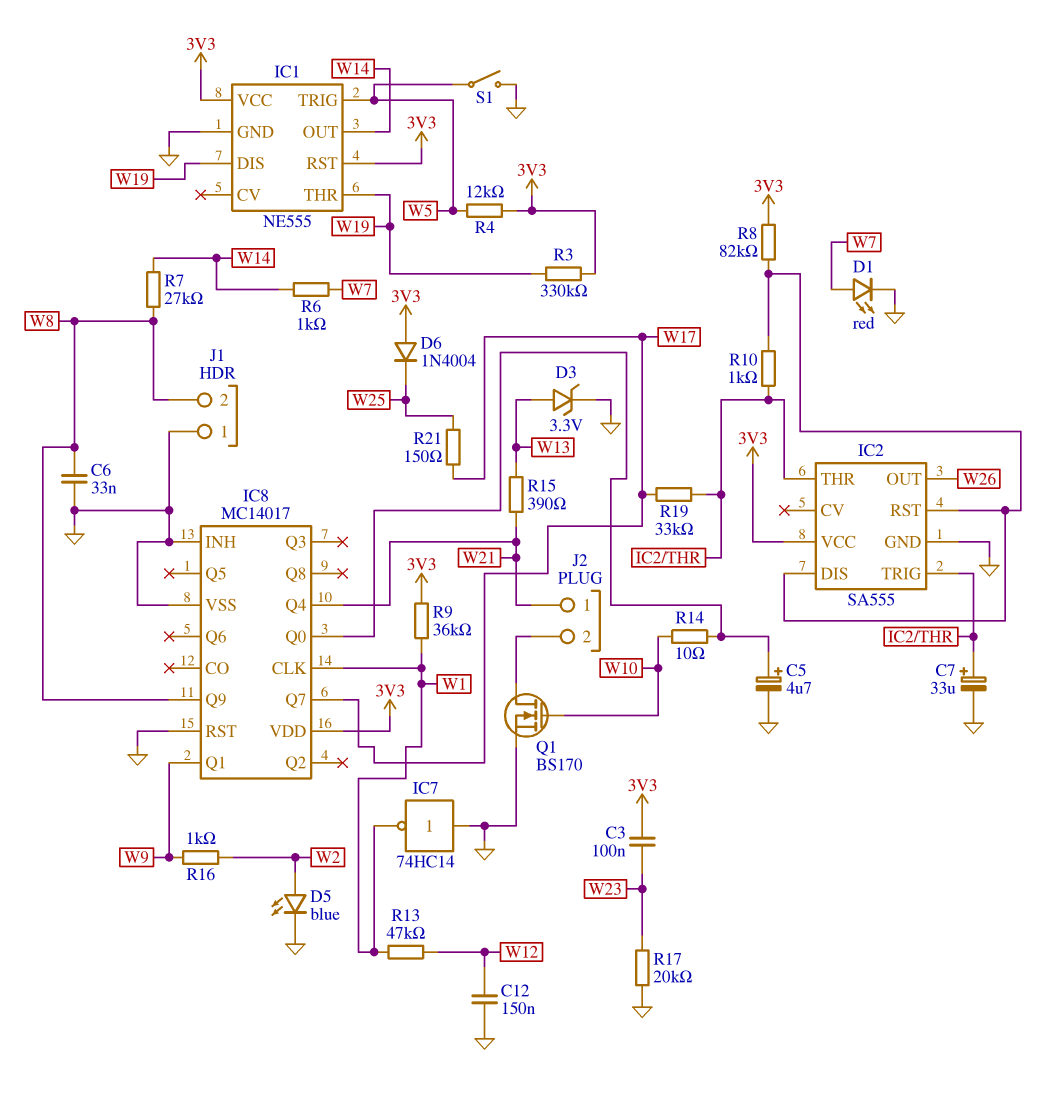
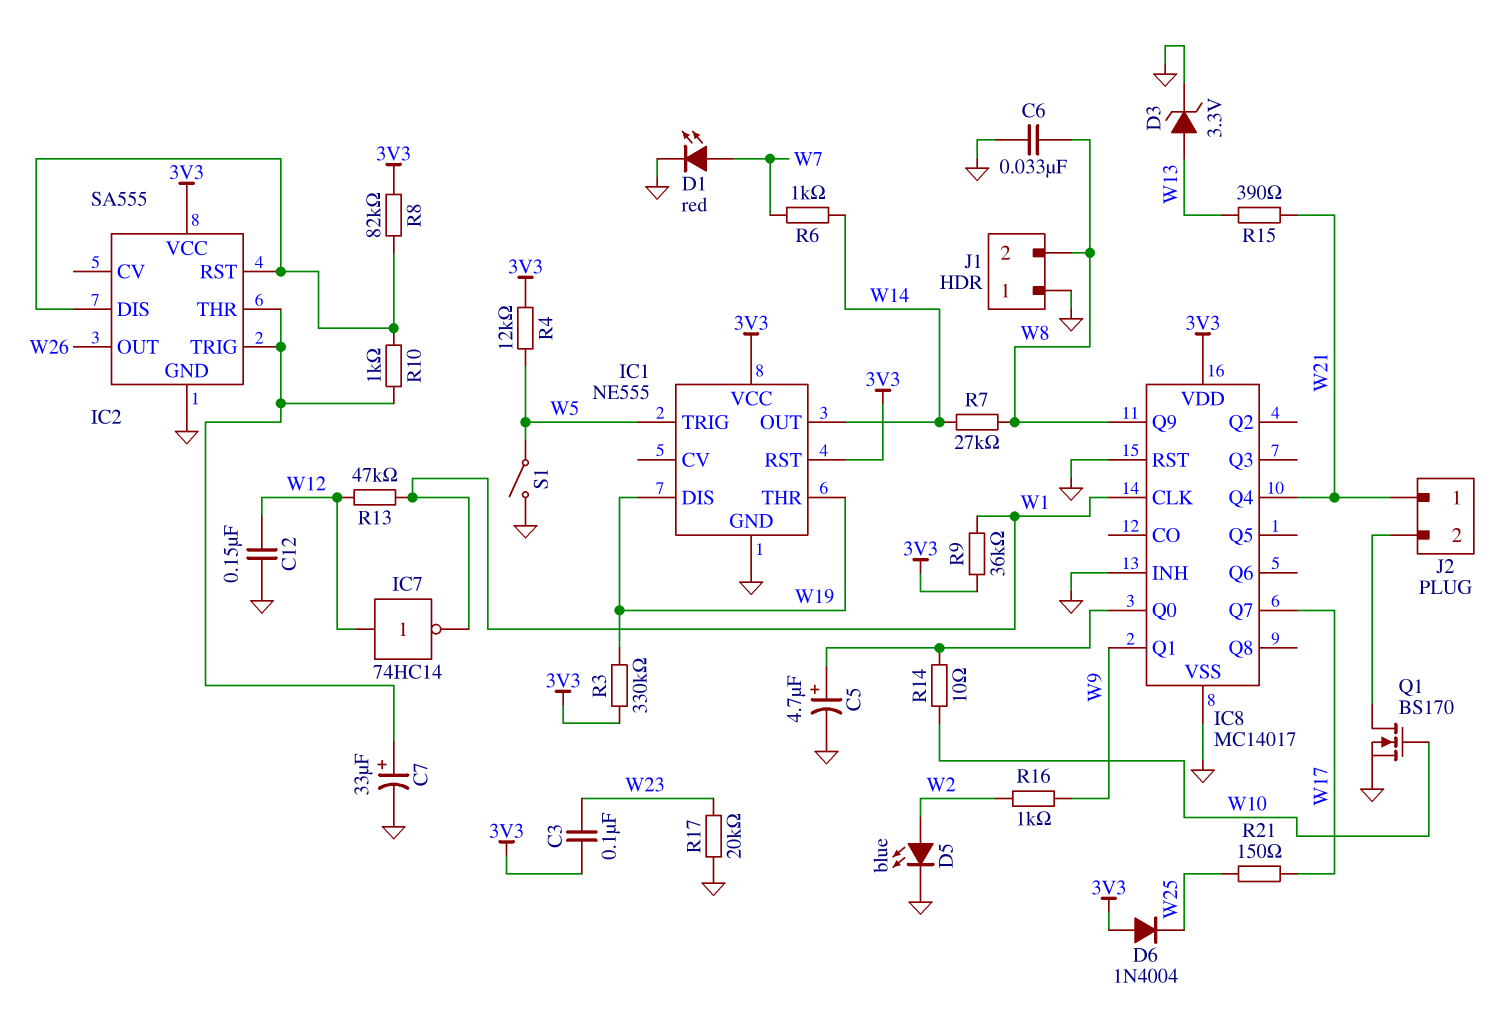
IC7: NOT 74HC14 (in GND, out W1) -> NOT 74HC14 (in W12, out W1)
R19: 33k (IC2/THR, W17) -> none

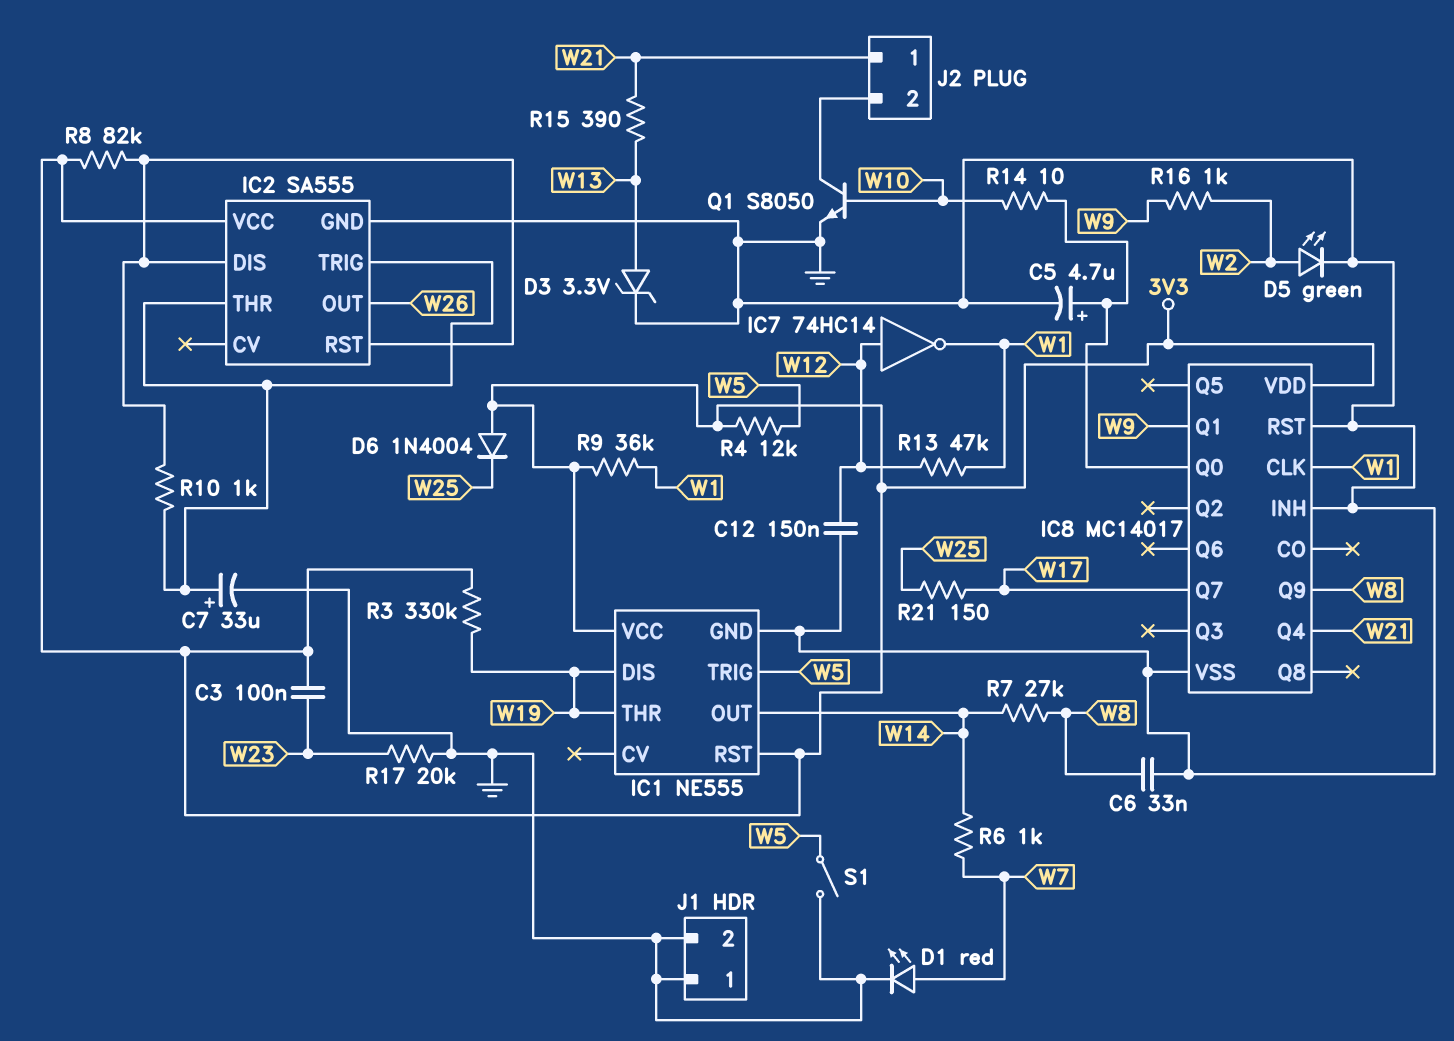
D5: LED blue (A W2, K GND) -> LED green (A W2, K GND)
J1 pin 2: W8 -> GND
Q1: NMOS BS170 (G W10, D J2/2, S GND) -> NPN S8050 (B W10, C J2/2, E GND)

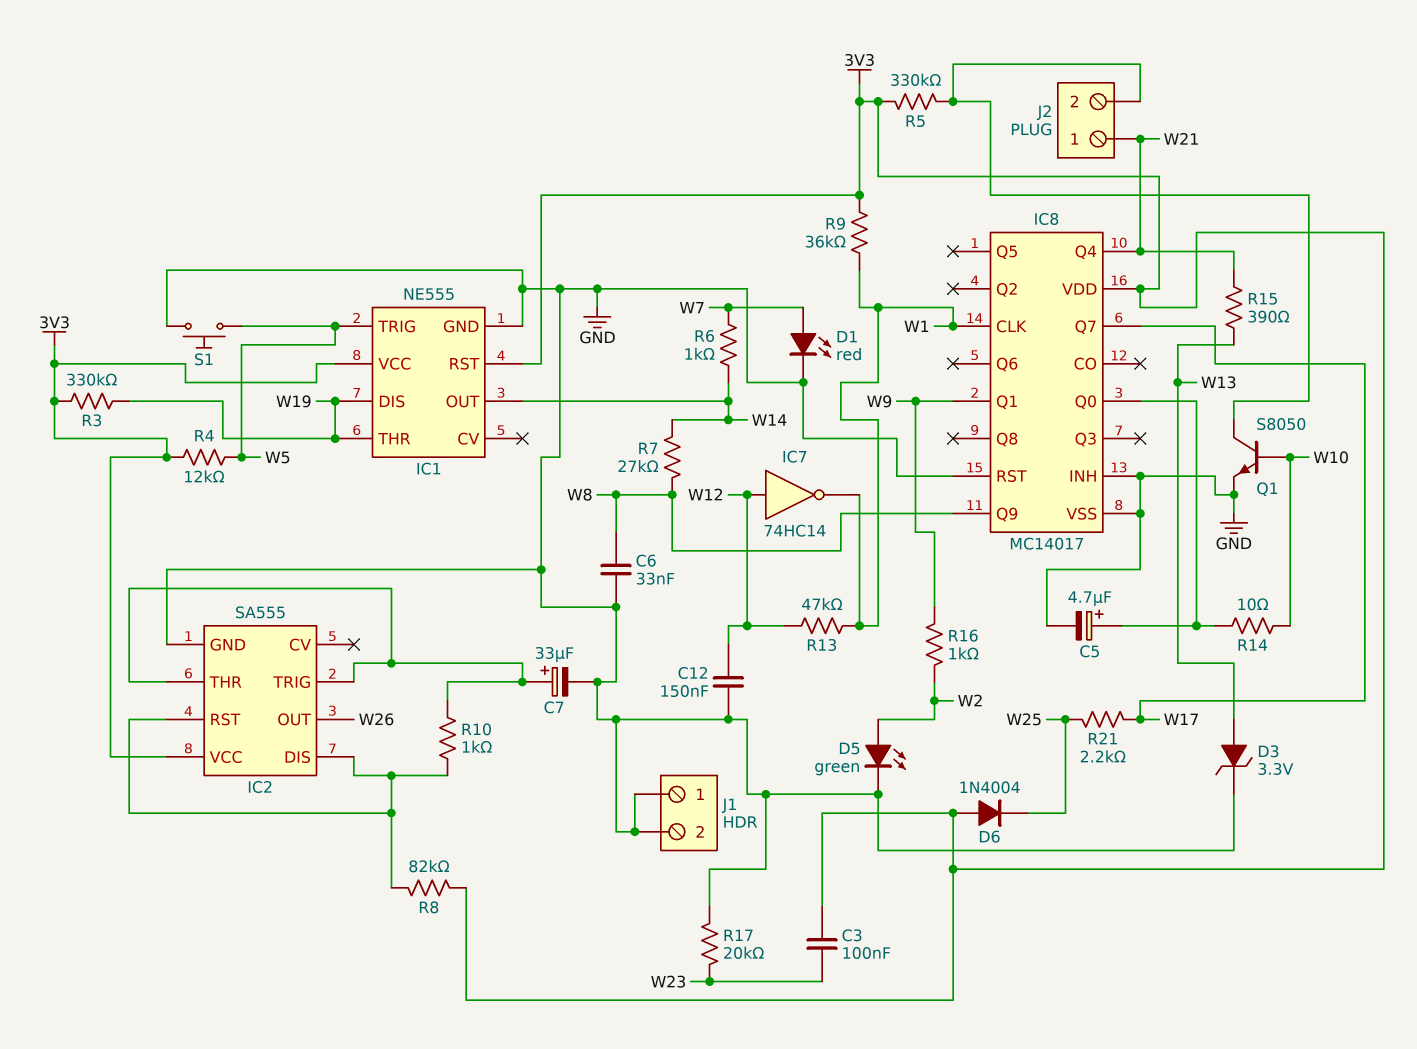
R5: none -> 330k (3V3, J2/2)
R21: 150 (W17, W25) -> 2.2k (W17, W25)
S1: switch (GND, W5) -> button (GND, W5)

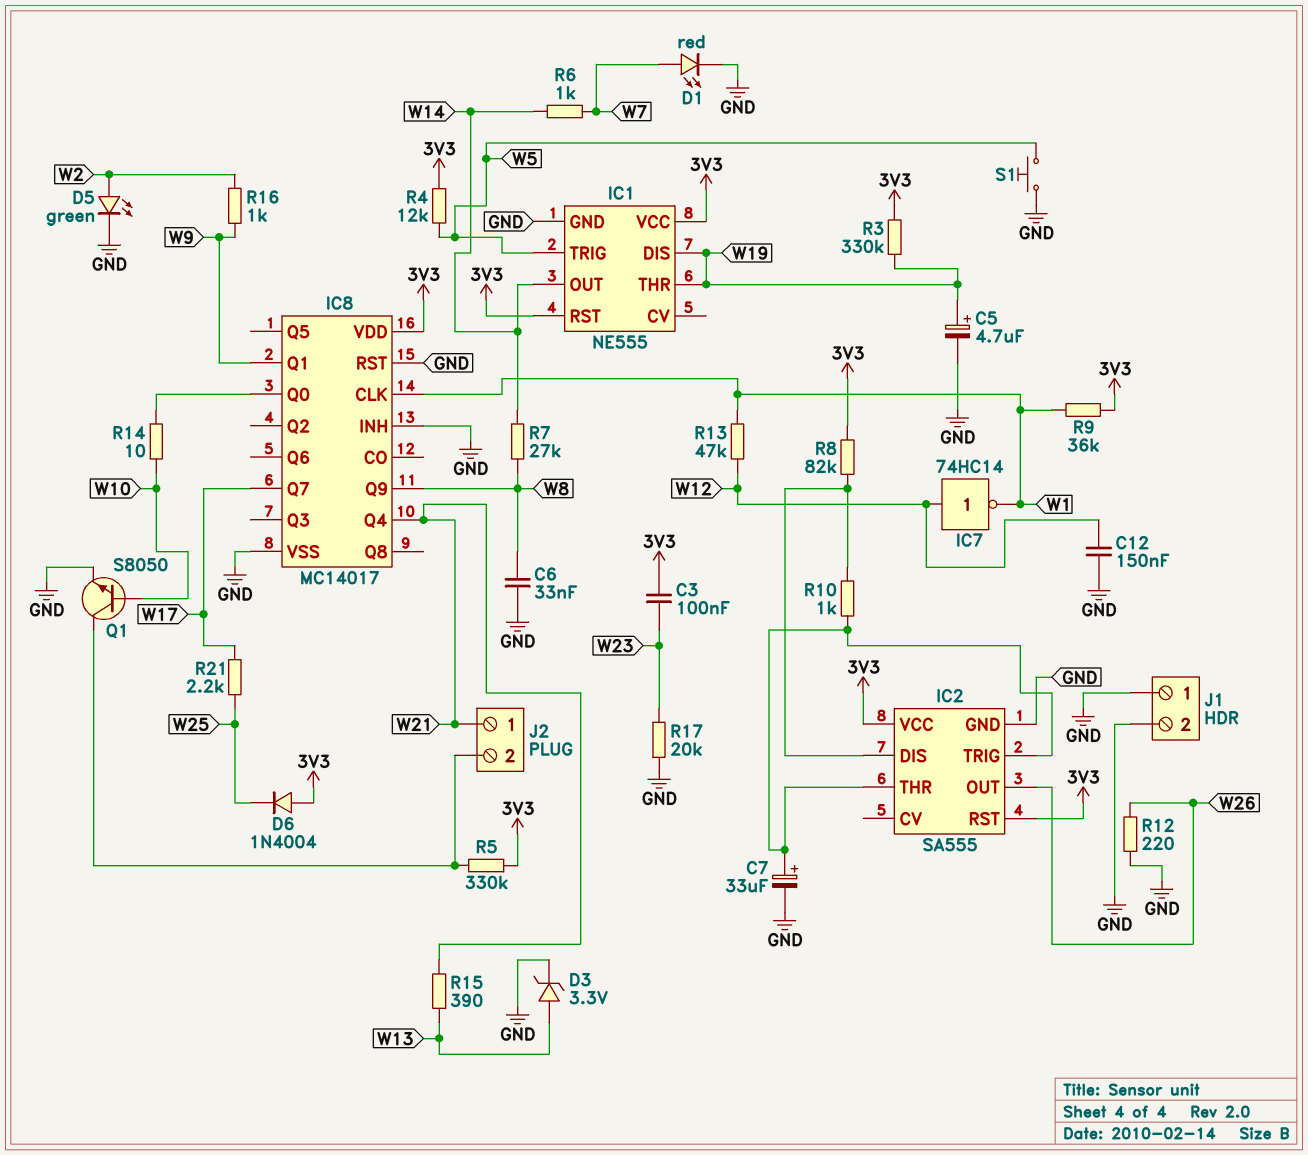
C5: 4.7uF (plus IC8/Q0, minus GND) -> 4.7uF (plus W19, minus GND)
IC2 pin RST: IC2/DIS -> 3V3
R12: none -> 220 (GND, W26)

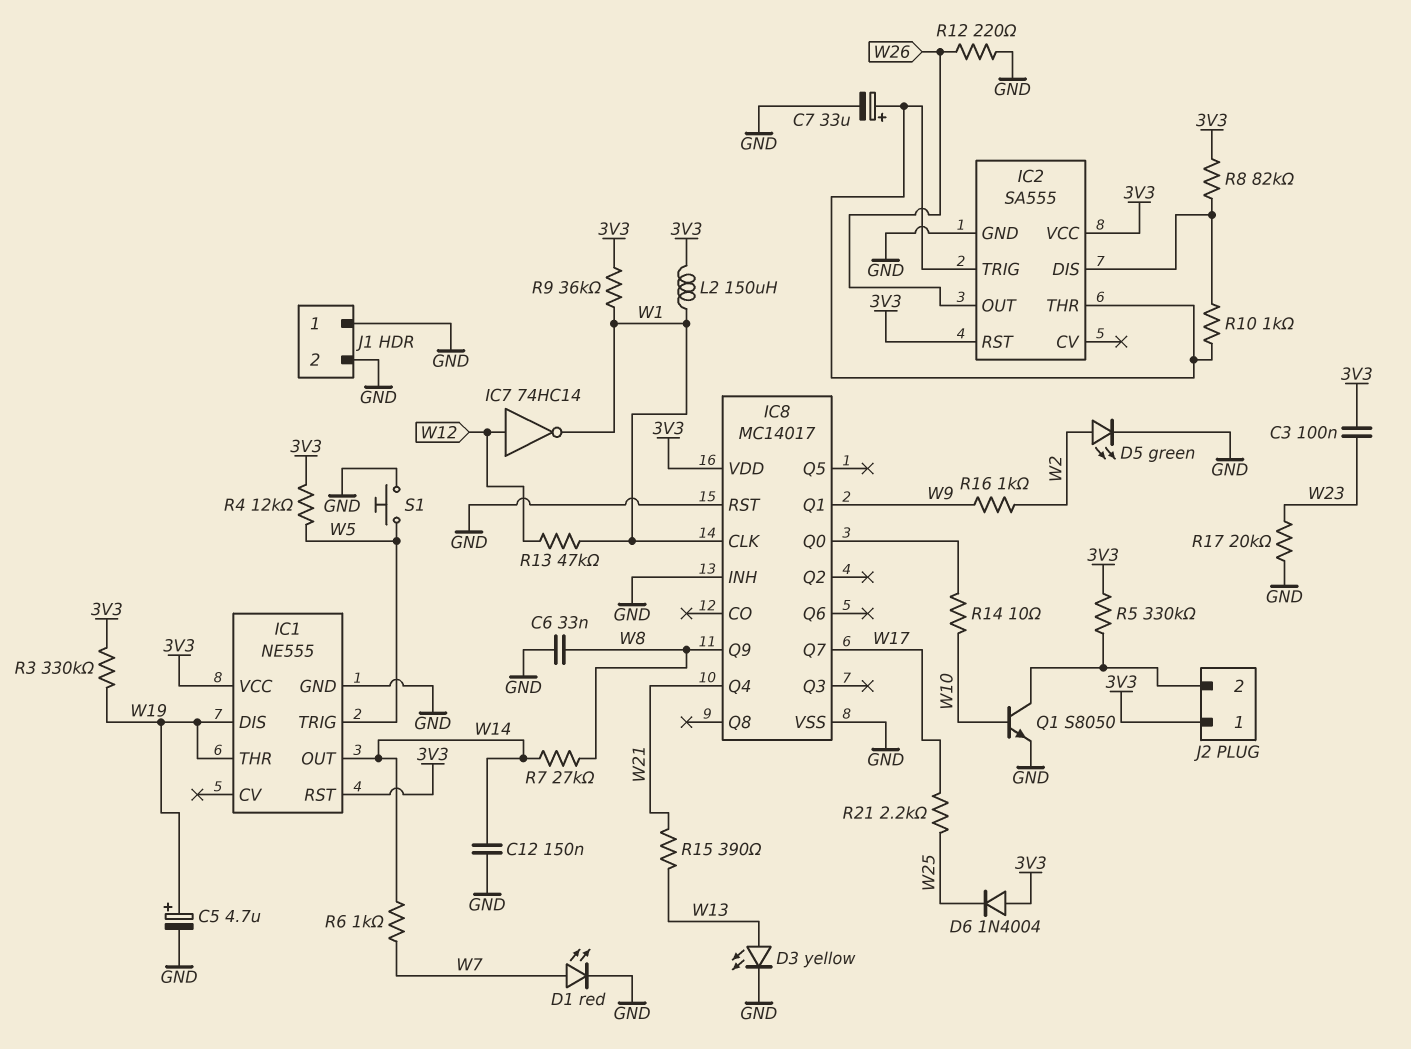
C12: 150nF (GND, W12) -> 150nF (GND, W14)
D3: zener 3.3V (A W13, K GND) -> LED yellow (A W13, K GND)
J2 pin 1: W21 -> 3V3
L2: none -> 150uH (3V3, W1)

